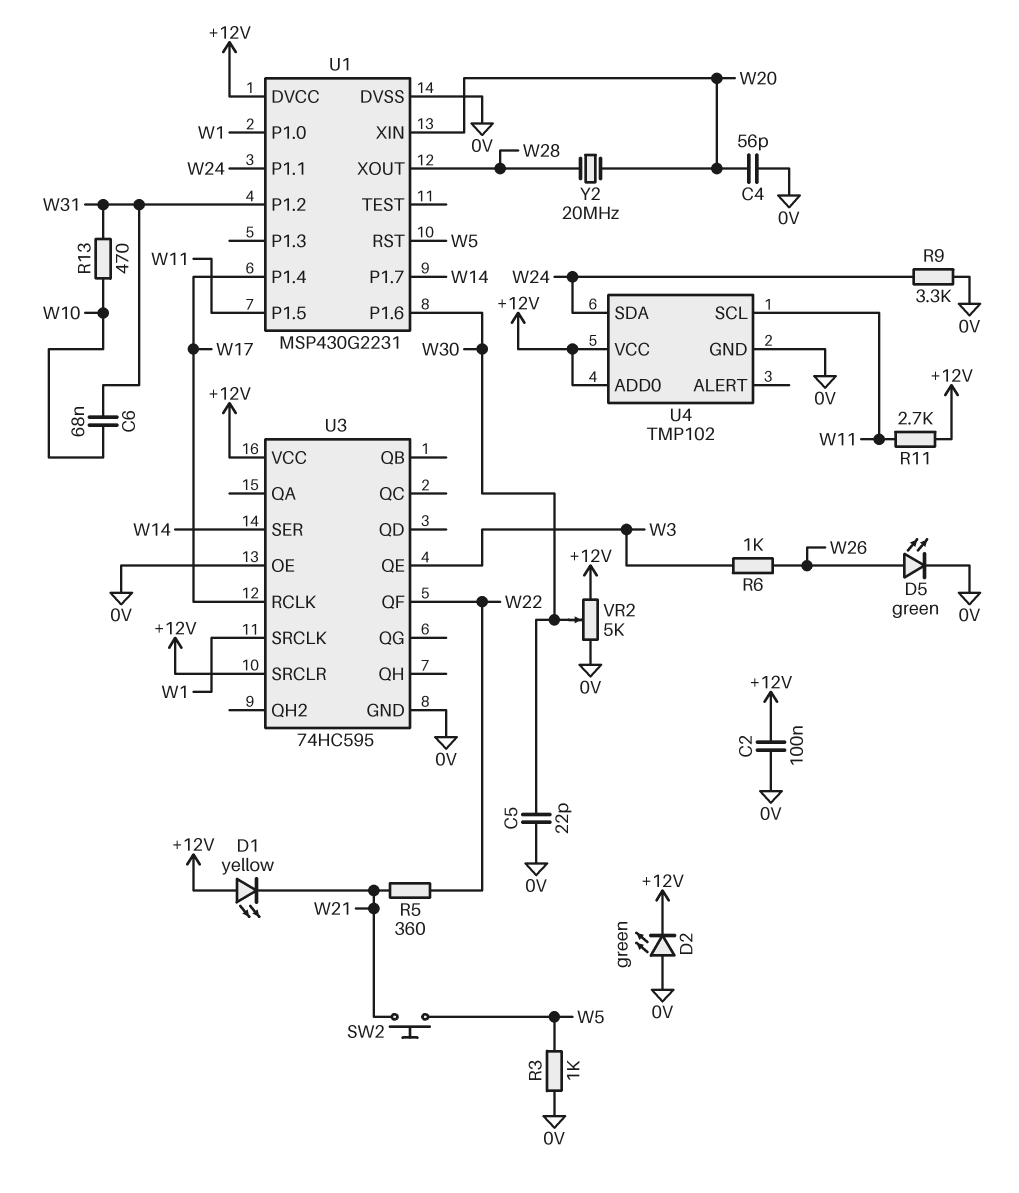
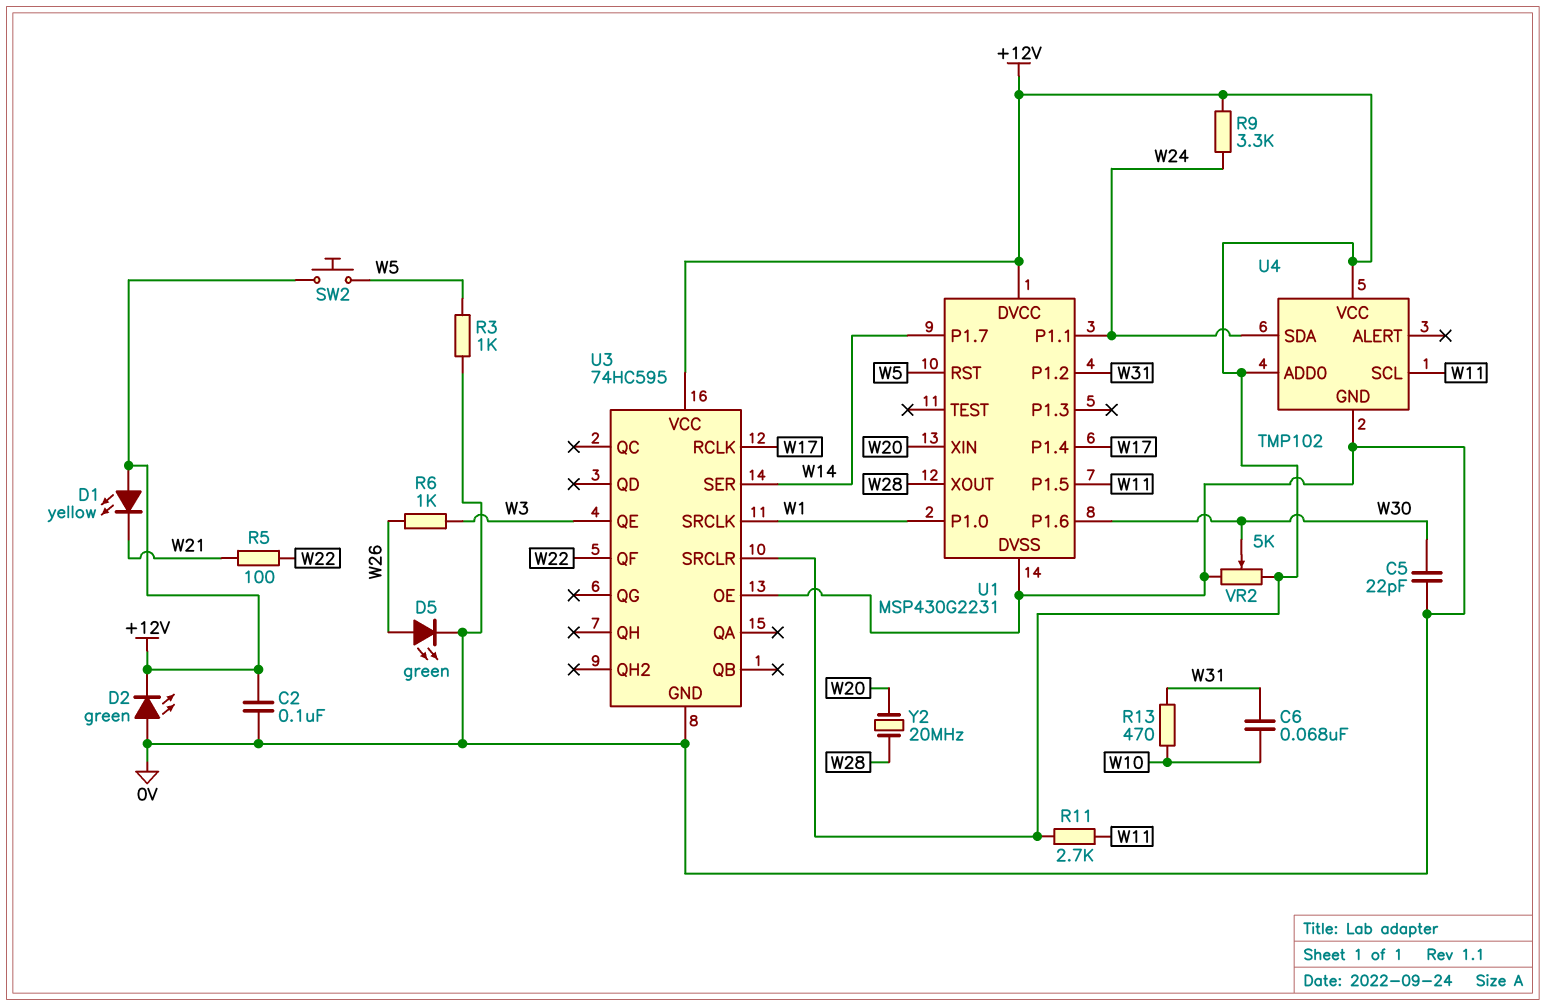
C4: 56pF (0V, W20) -> none
R5: 360 (W21, W22) -> 100 (W21, W22)
R9: 3.3k (0V, W24) -> 3.3k (+12V, W24)
SW2: button (W5, W21) -> button (+12V, W5)

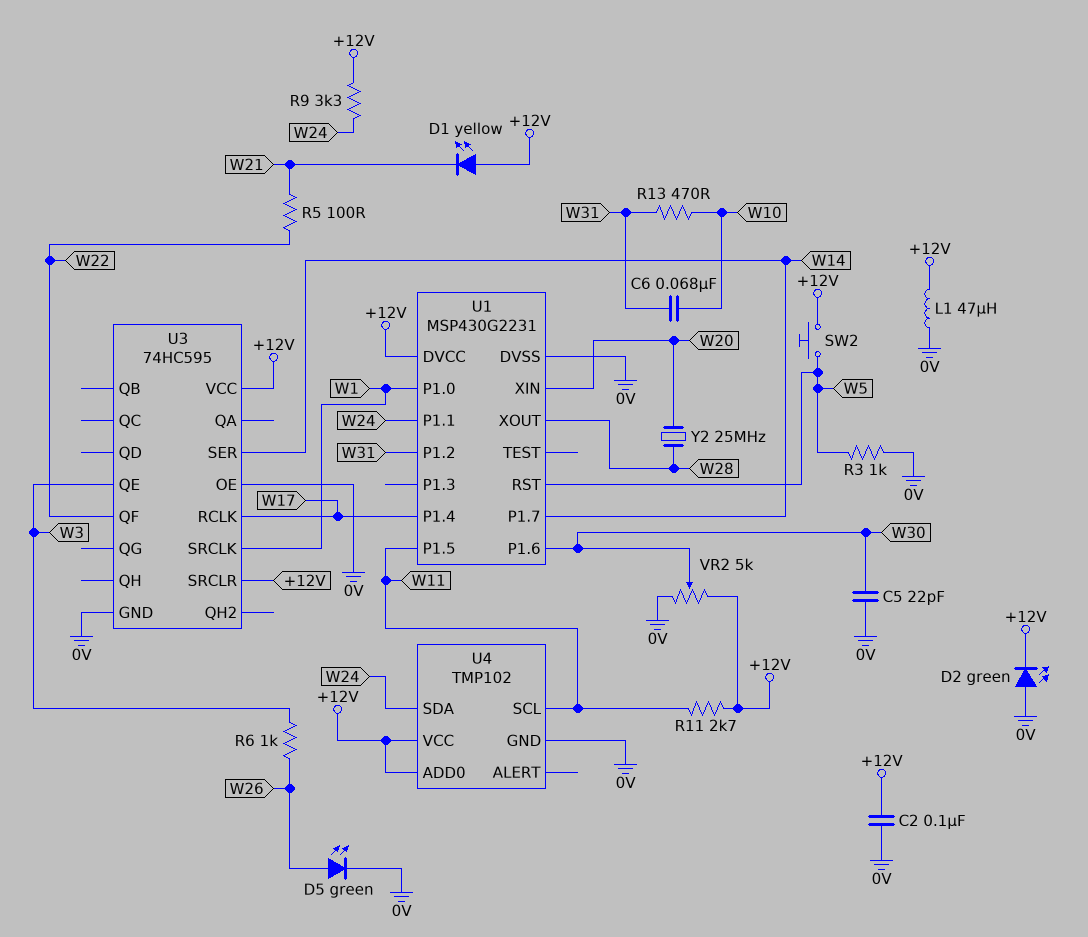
L1: none -> 47uH (+12V, 0V)
Y2: 20MHz (W20, W28) -> 25MHz (W20, W28)

